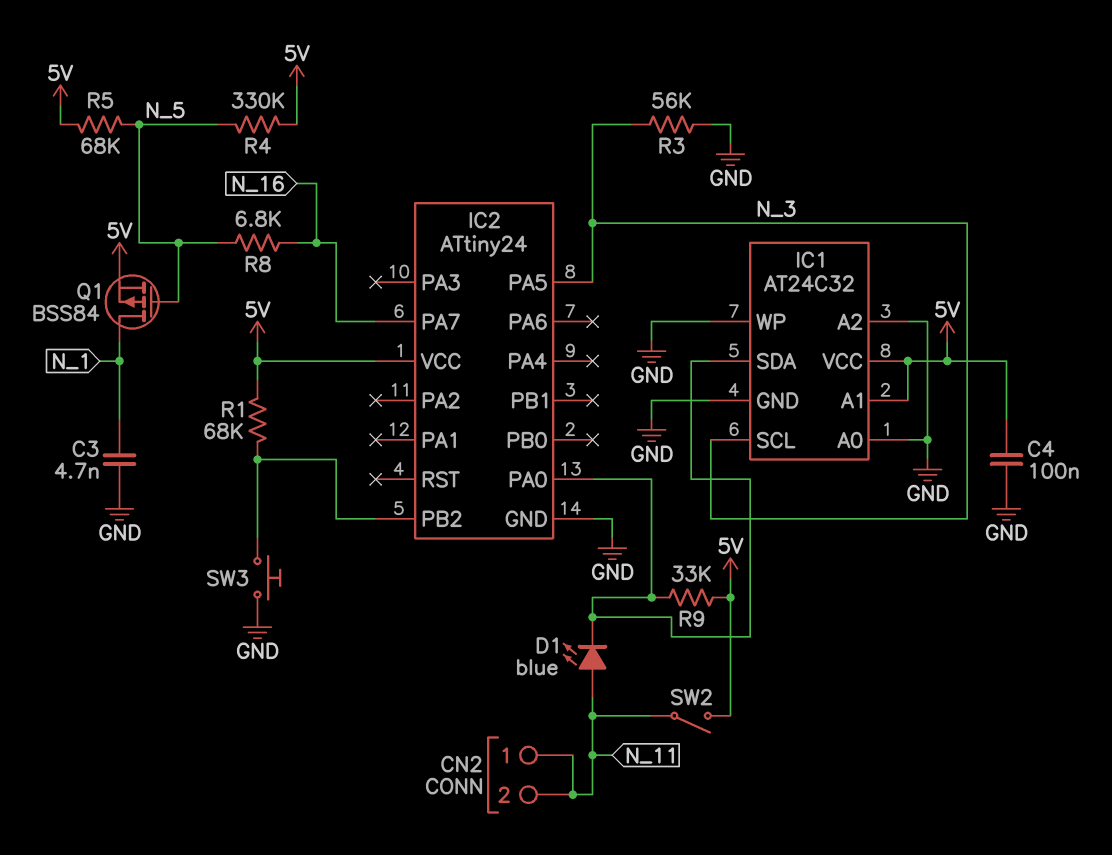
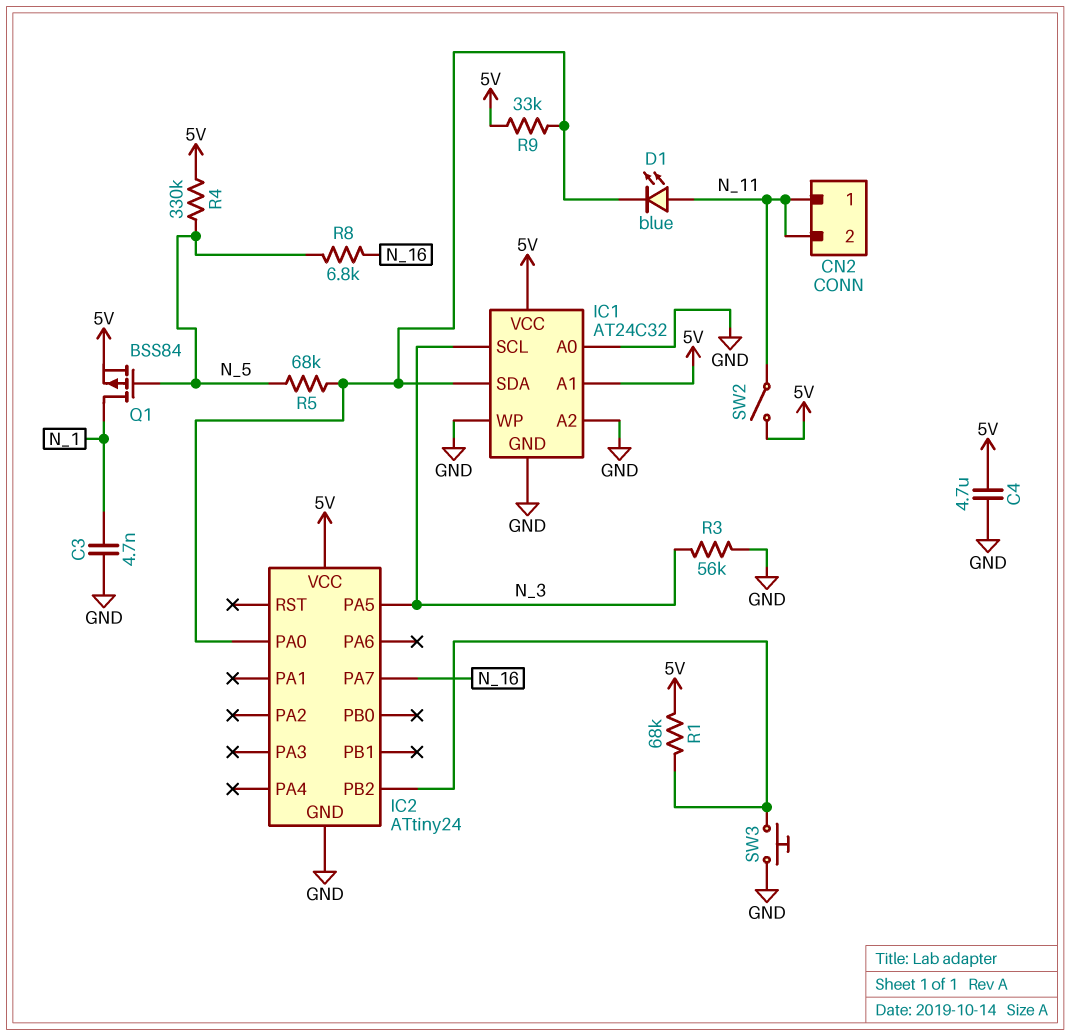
C4: 100nF (5V, GND) -> 4.7uF (5V, GND)
R5: 68k (5V, N_5) -> 68k (IC1/SDA, N_5)

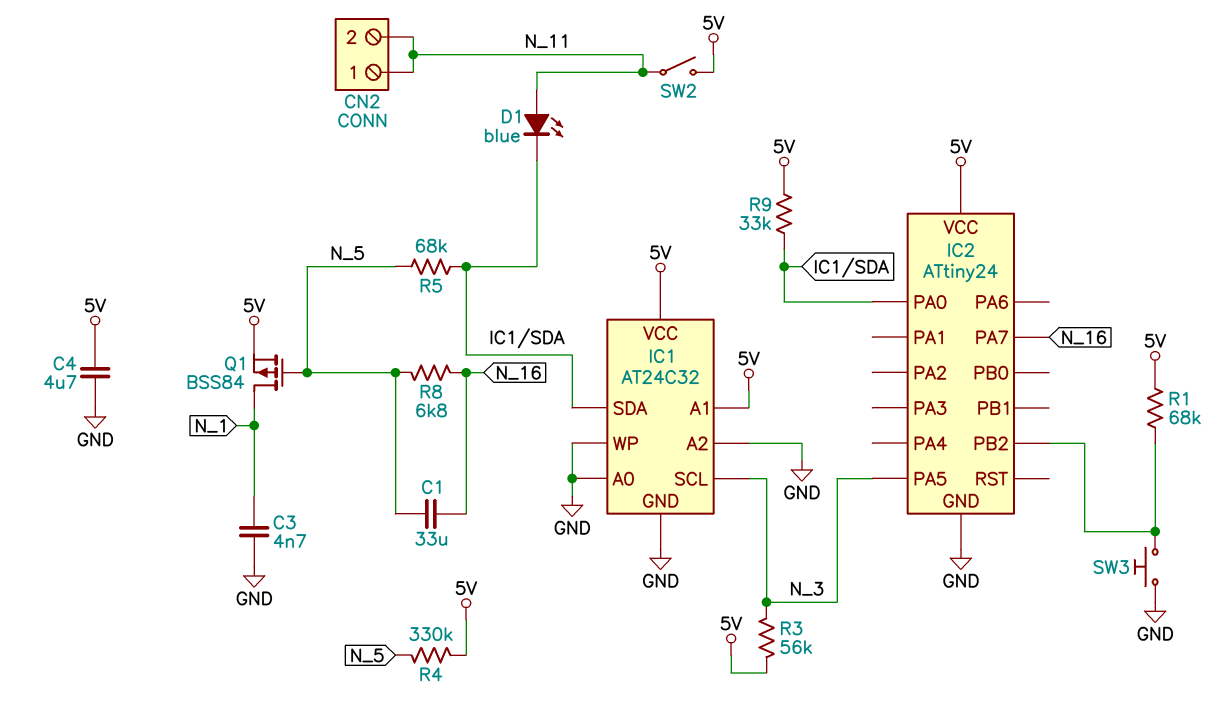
C1: none -> 33uF (N_5, N_16)
R3: 56k (GND, N_3) -> 56k (5V, N_3)

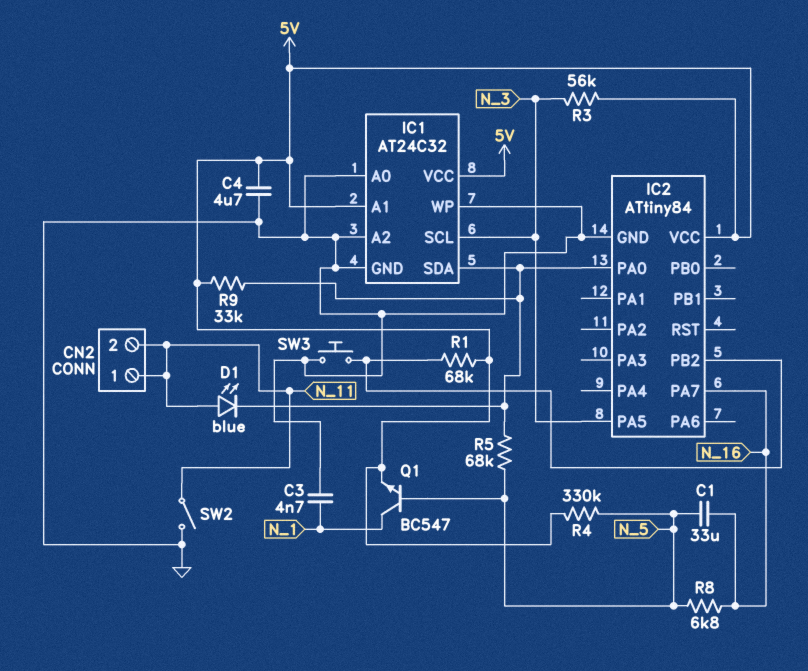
IC2: ATtiny24 -> ATtiny84
Q1: PMOS BSS84 (G N_5, D N_1, S 5V) -> NPN BC547 (B N_5, C N_1, E 5V)
SW2: switch (5V, N_11) -> switch (GND, N_11)

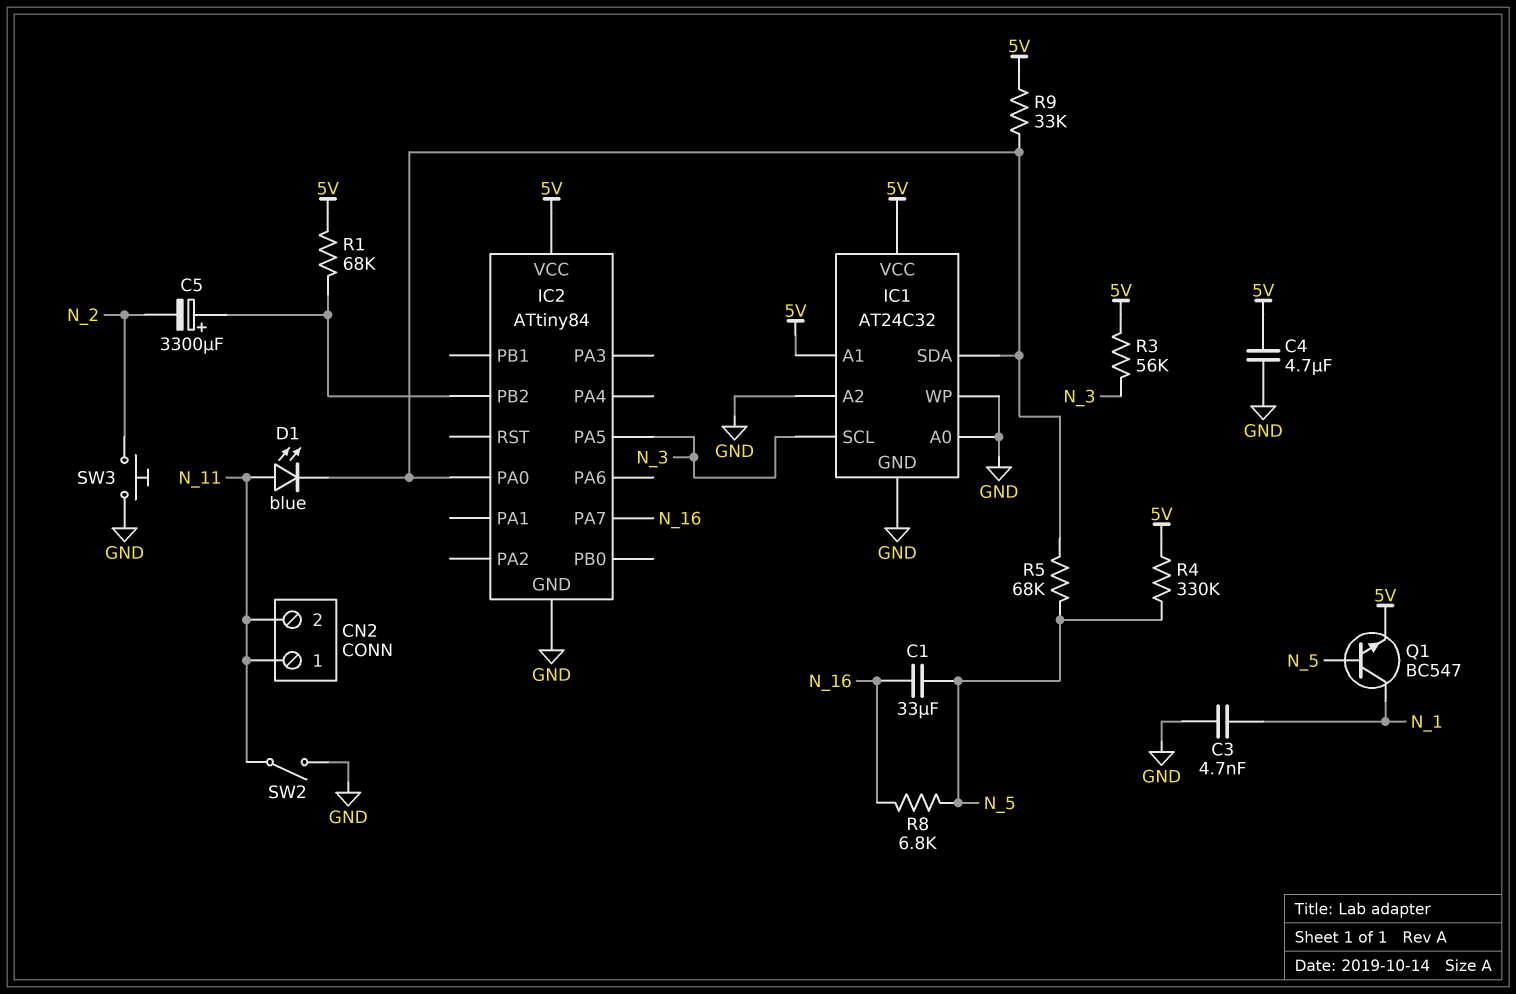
C5: none -> 3300uF (plus IC2/PB2, minus N_2)
SW3: button (GND, IC2/PB2) -> button (GND, N_2)

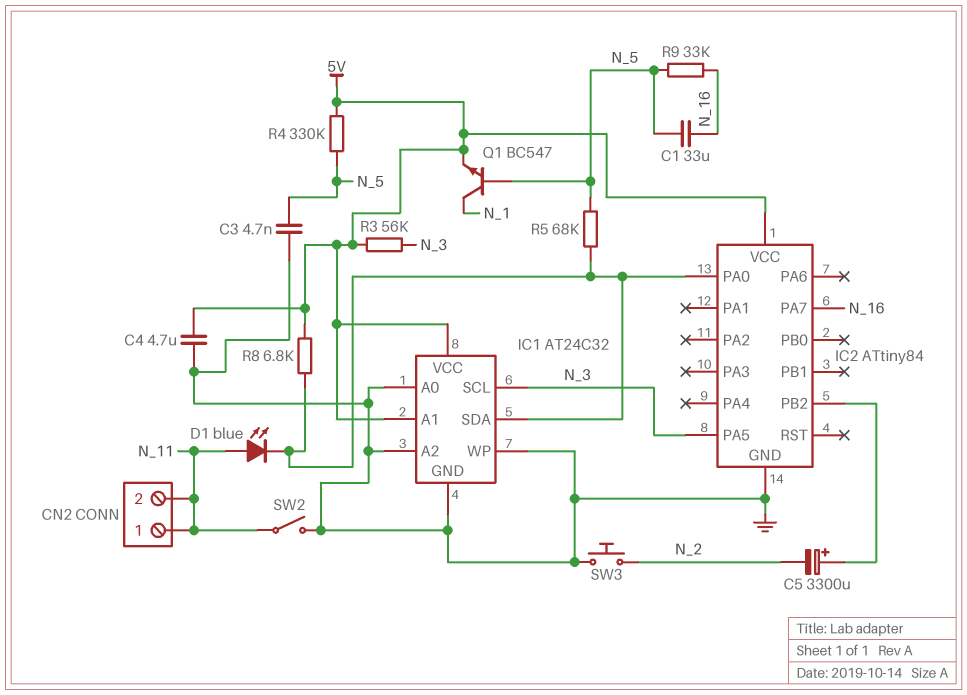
C3: 4.7nF (GND, N_1) -> 4.7nF (GND, N_5)
R1: 68k (5V, IC2/PB2) -> none
R8: 6.8k (N_5, N_16) -> 6.8k (5V, IC1/SDA)
R9: 33k (5V, IC1/SDA) -> 33k (N_5, N_16)

